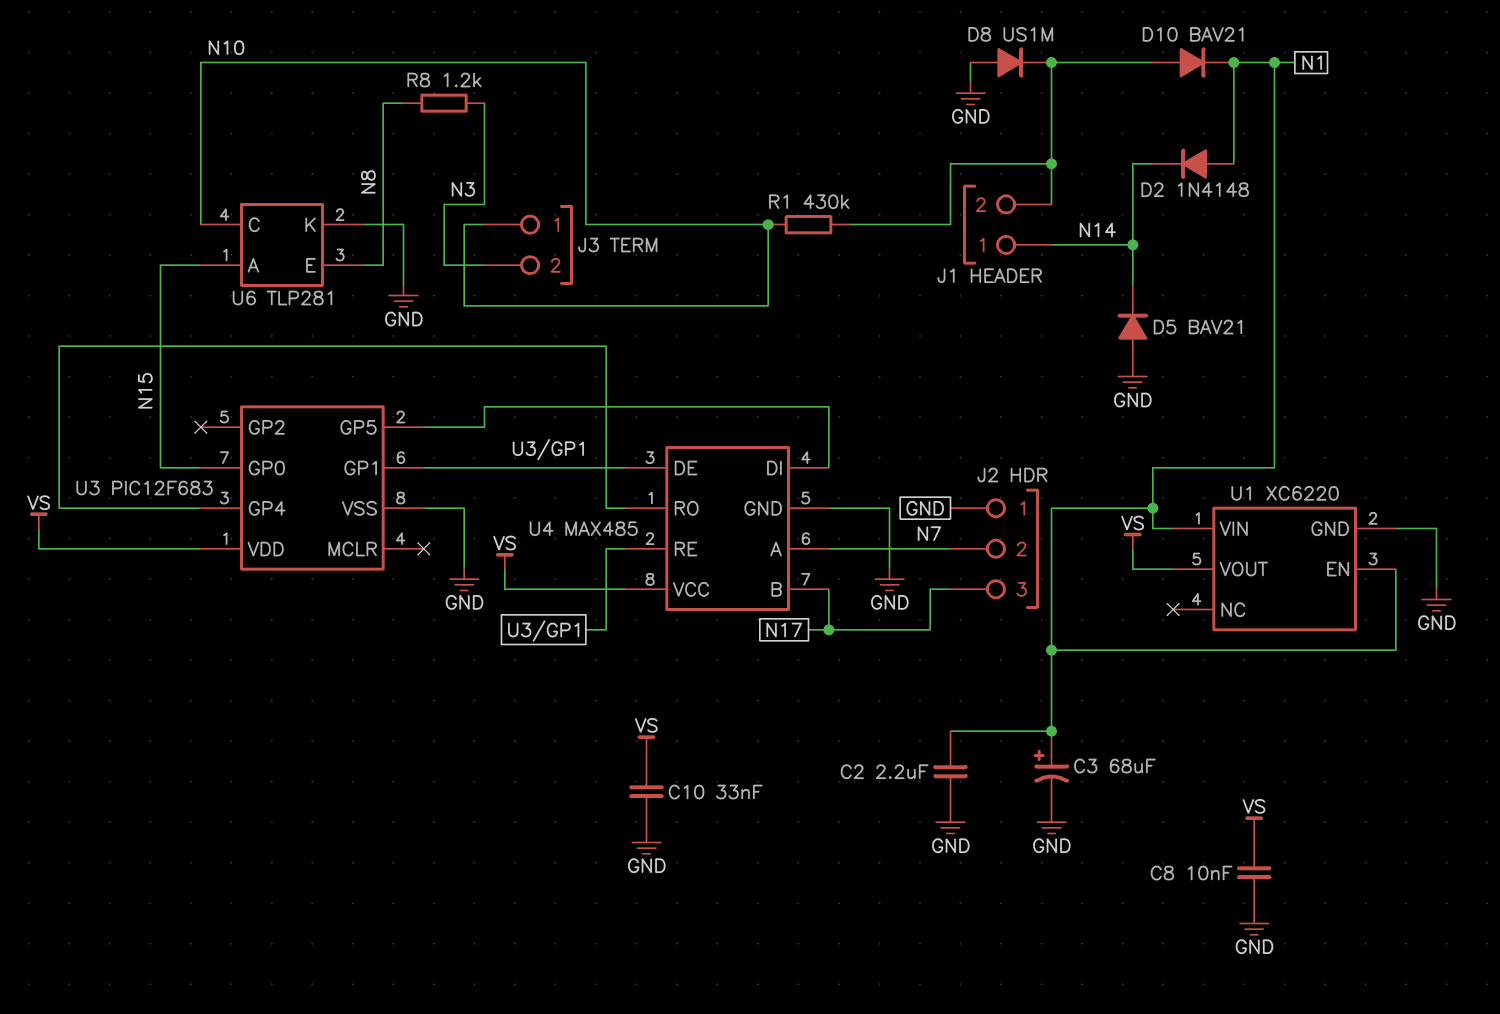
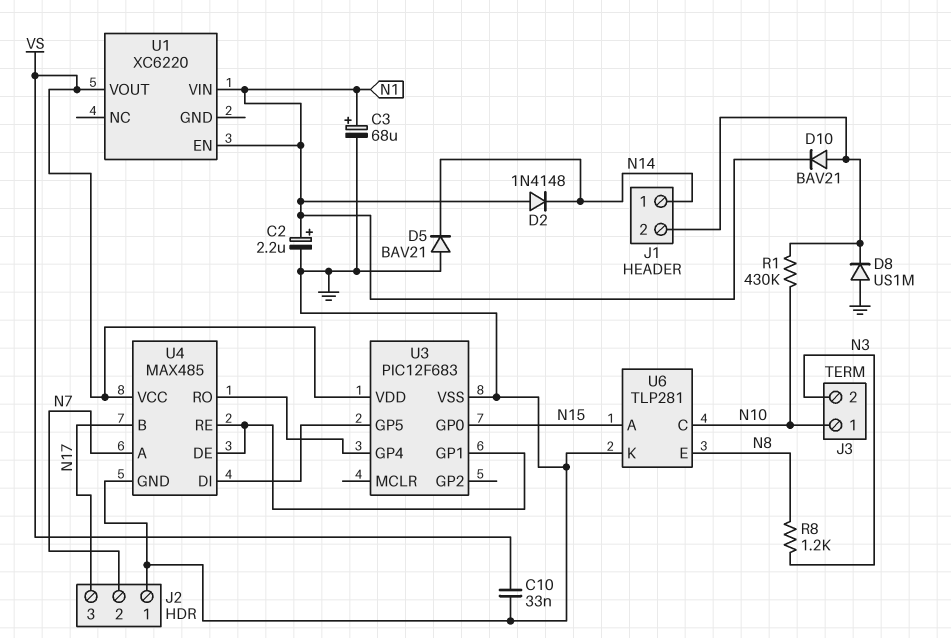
C2: 2.2uF (GND, N1) -> 2.2uF (plus N1, minus GND)
C8: 10nF (GND, VS) -> none
U1 pin GND: GND -> none

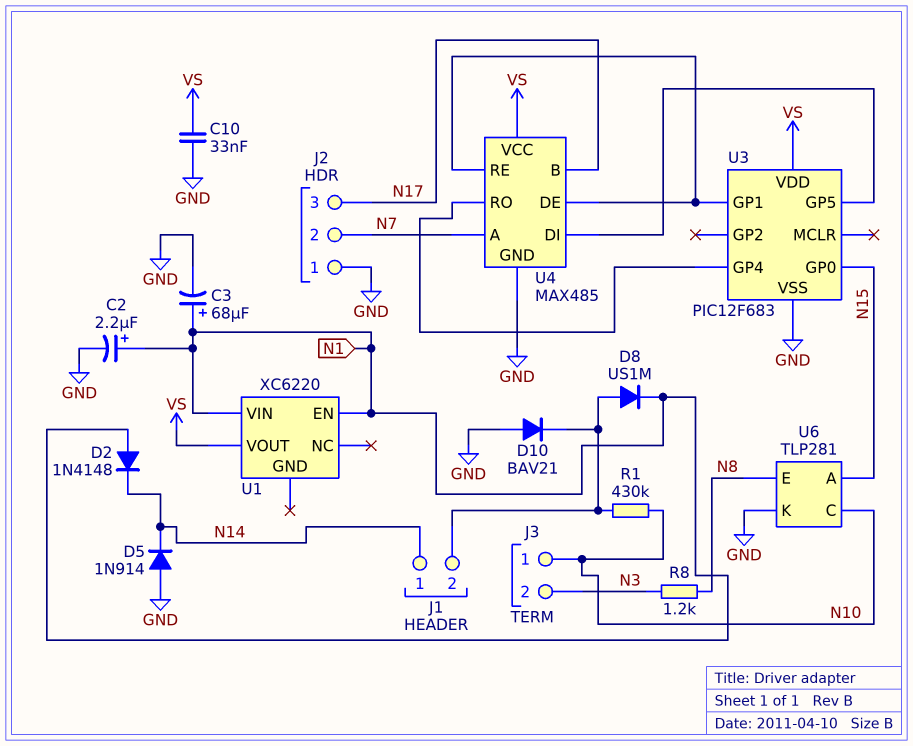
D5: diode BAV21 (A GND, K N14) -> diode 1N914 (A GND, K N14)
D8: diode US1M (A GND, K J1/2) -> diode US1M (A J1/2, K N1)
D10: diode BAV21 (A J1/2, K N1) -> diode BAV21 (A GND, K J1/2)

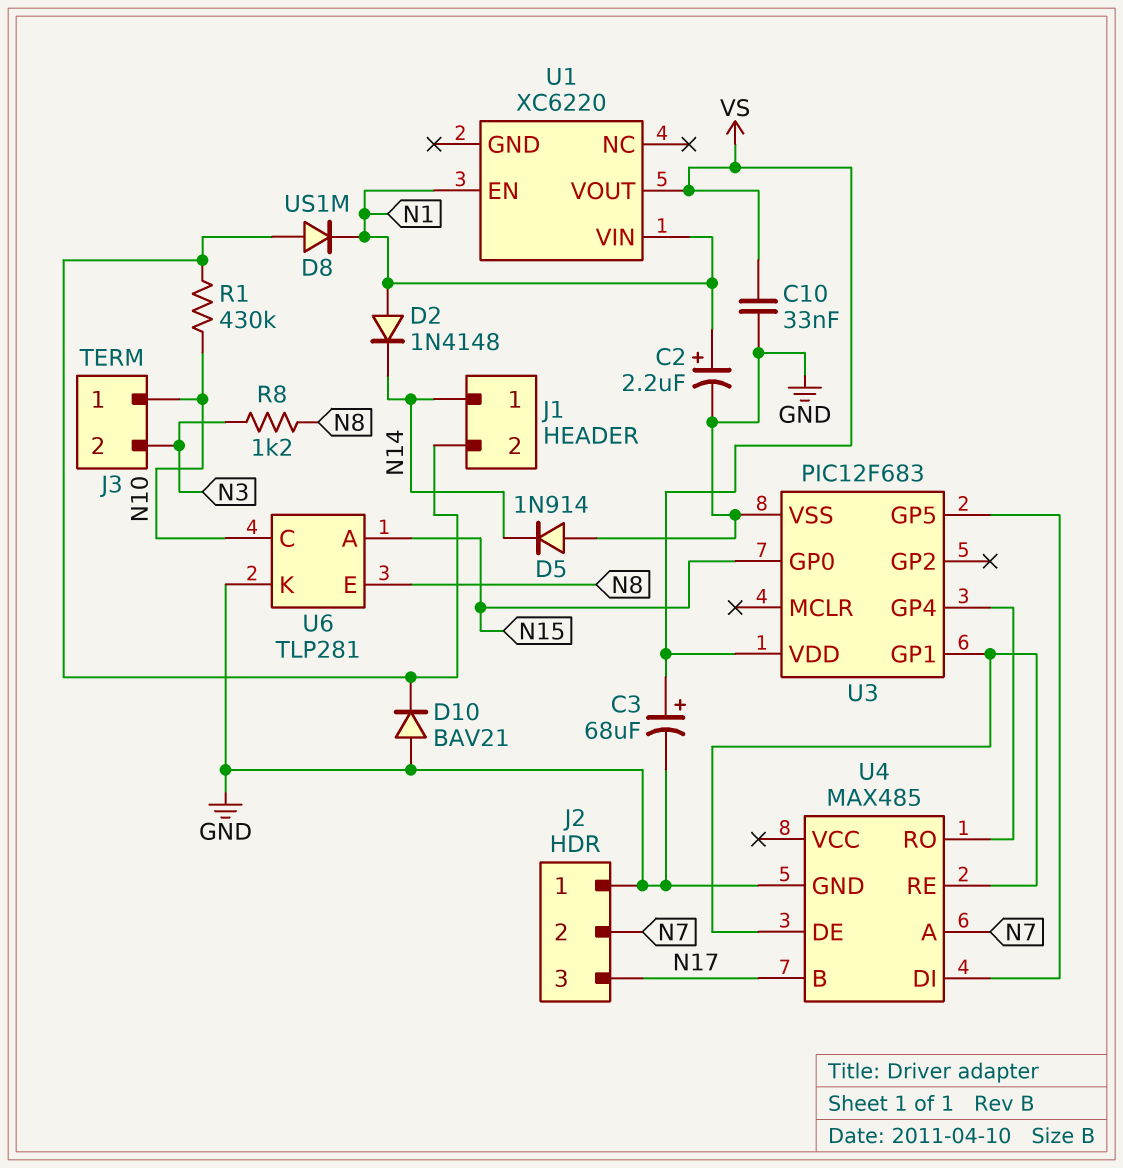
C3: 68uF (plus N1, minus GND) -> 68uF (plus VS, minus GND)
U4 pin VCC: VS -> none

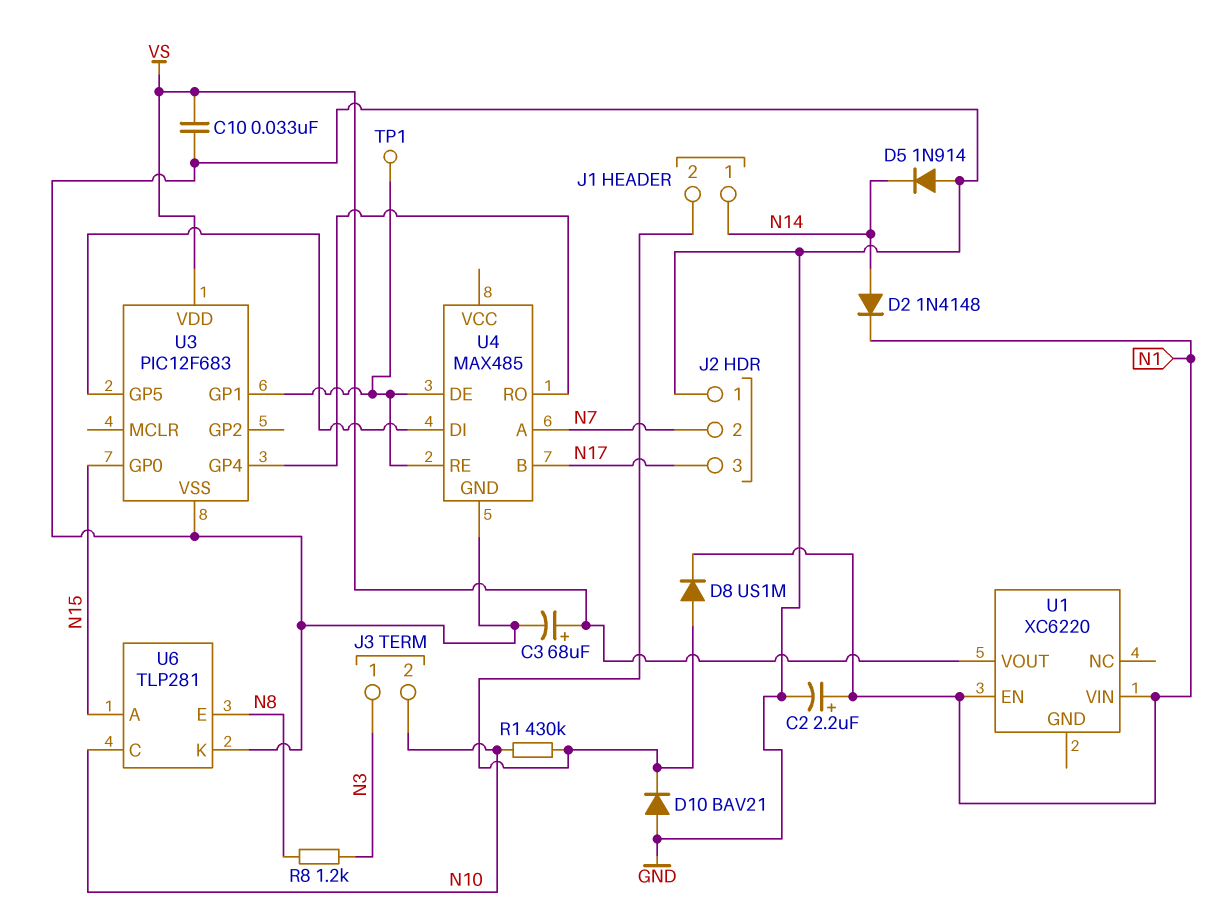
D2: diode 1N4148 (A N1, K N14) -> diode 1N4148 (A N14, K N1)
J3 pin 1: N10 -> N3
J3 pin 2: N3 -> N10
TP1: none -> test point (U3/GP1)

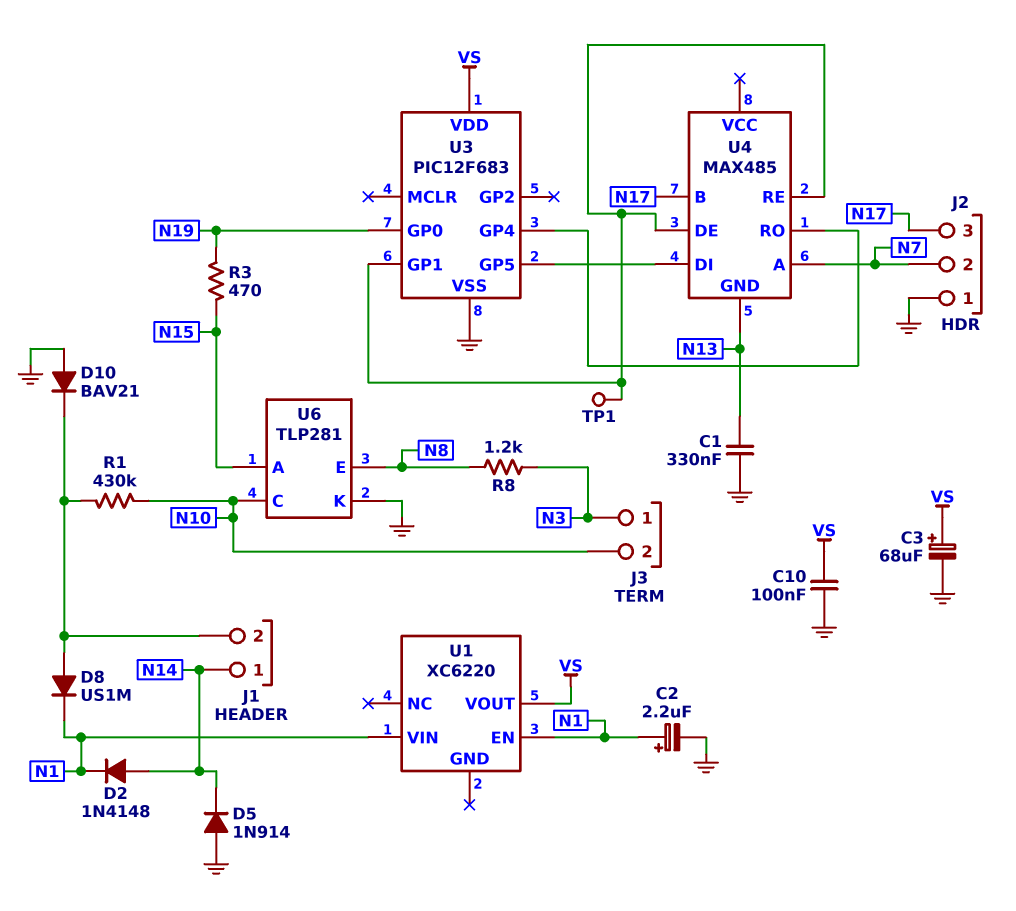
C1: none -> 330nF (GND, N13)
C10: 33nF (GND, VS) -> 100nF (GND, VS)
R3: none -> 470 (N15, N19)
U3 pin GP0: N15 -> N19
U4 pin GND: GND -> N13

